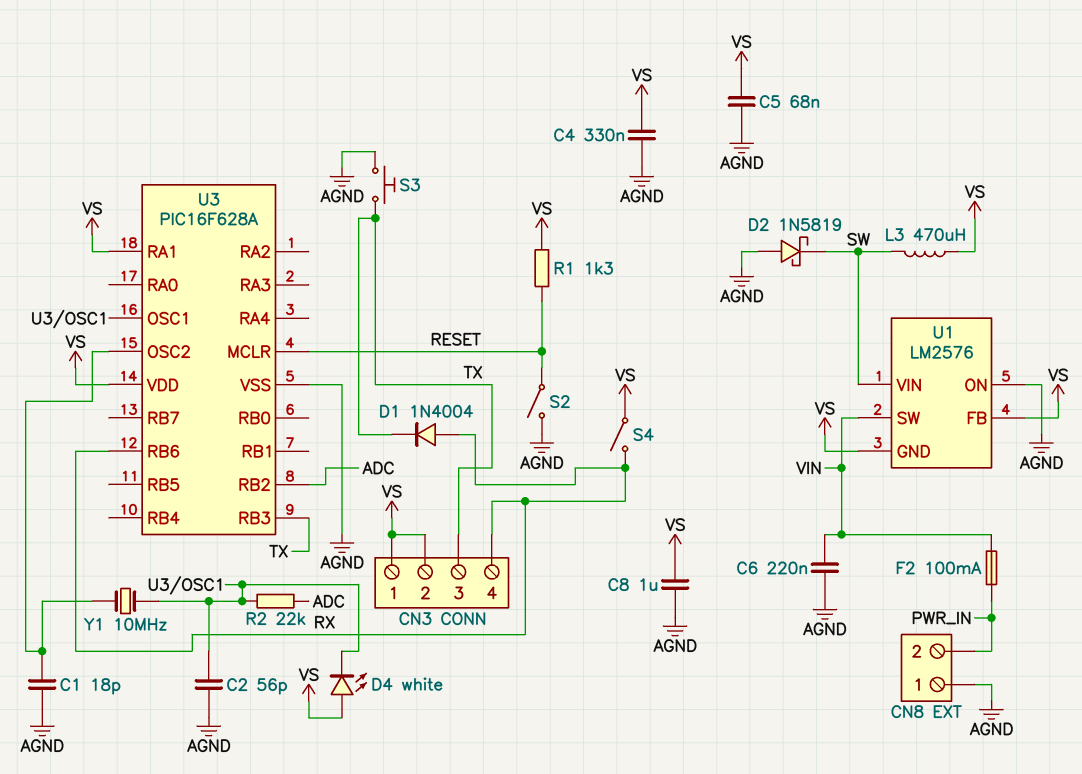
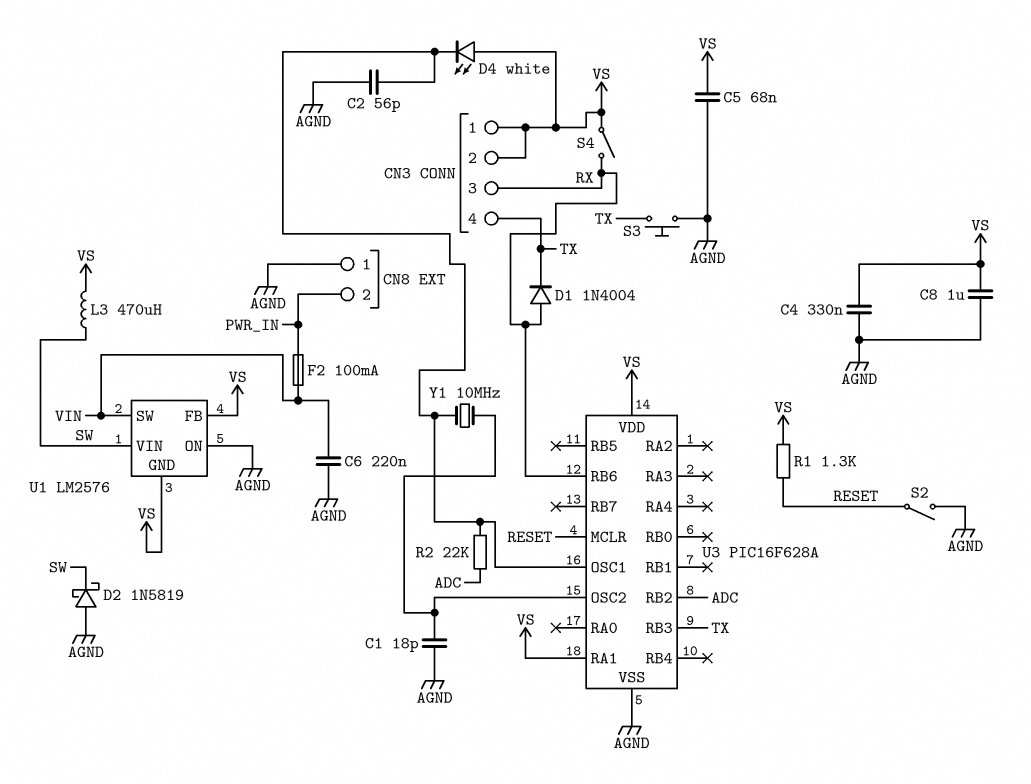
CN3 pin 3: TX -> RX
CN3 pin 4: RX -> TX

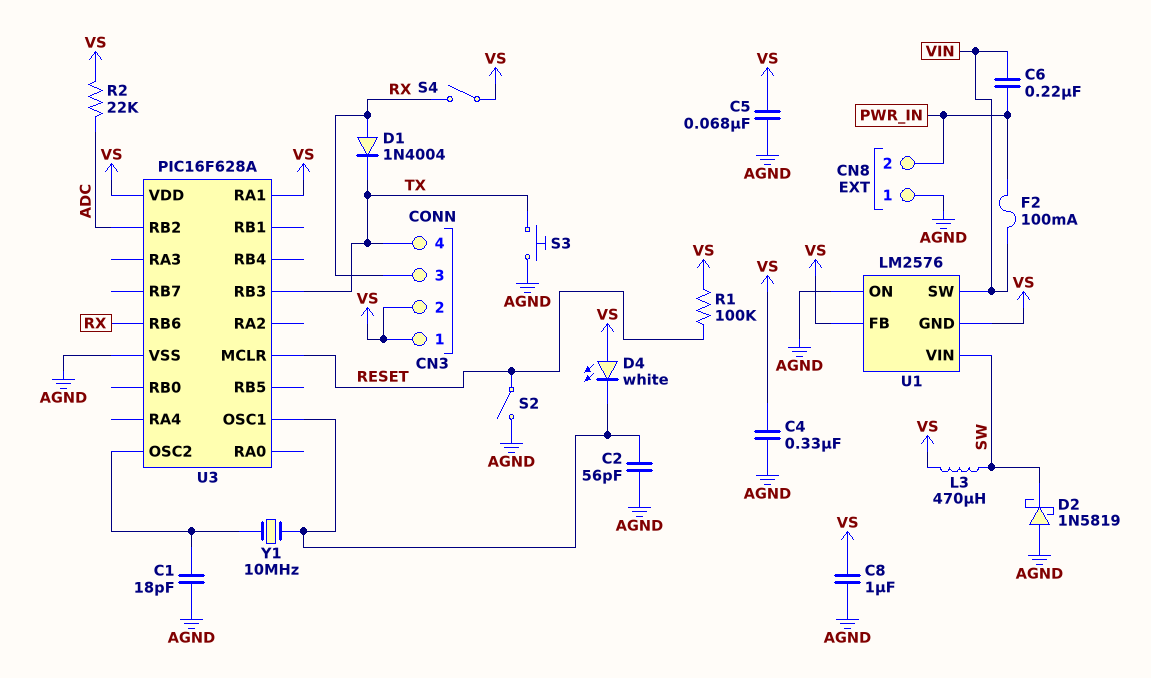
C6: 220nF (AGND, VIN) -> 220nF (PWR_IN, VIN)
R1: 1.3k (RESET, VS) -> 100k (RESET, VS)
R2: 22k (ADC, U3/OSC1) -> 22k (ADC, VS)

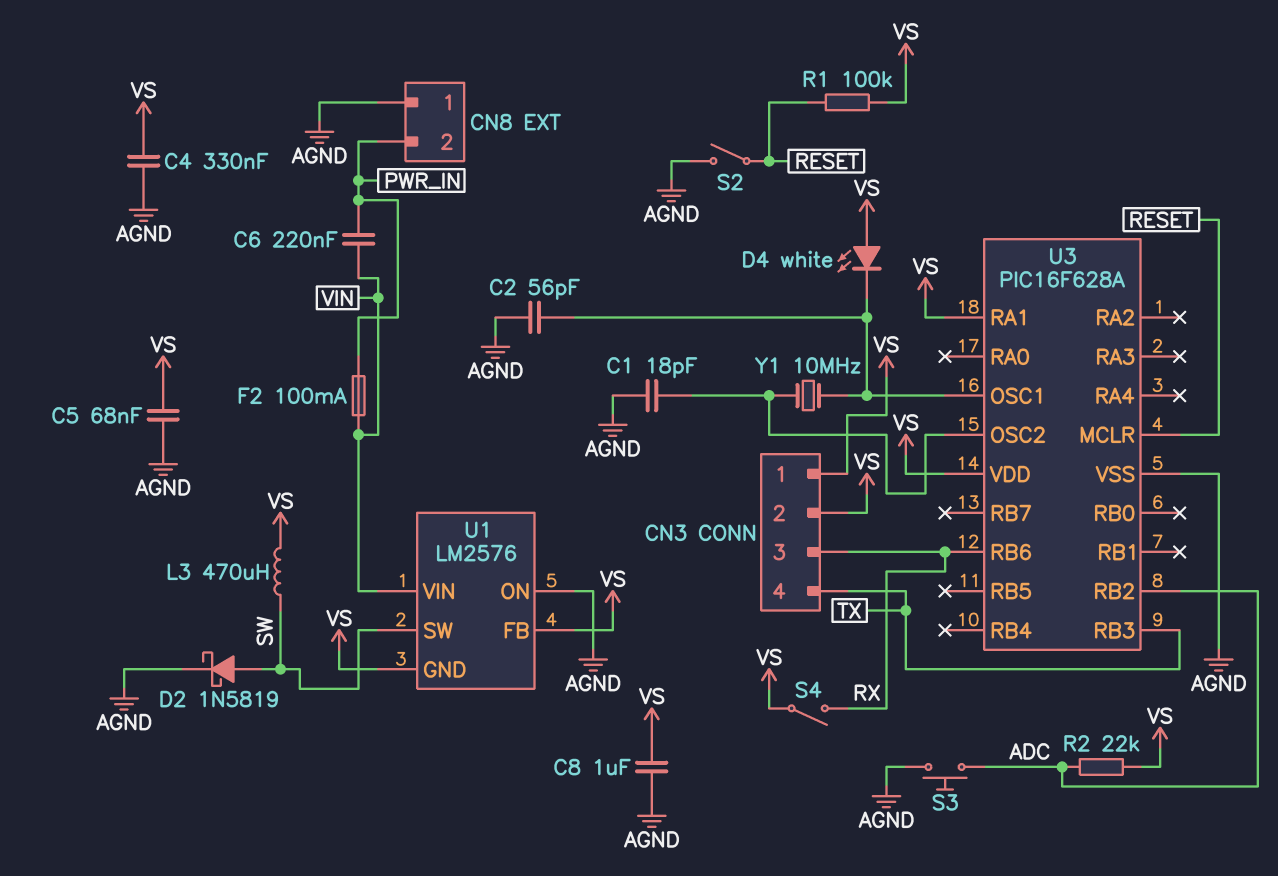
D1: diode 1N4004 (A RX, K TX) -> none
D2: schottky 1N5819 (A AGND, K SW) -> schottky 1N5819 (A SW, K AGND)
S3: button (AGND, TX) -> button (ADC, AGND)
U1 pin SW: VIN -> SW
U1 pin VIN: SW -> VIN

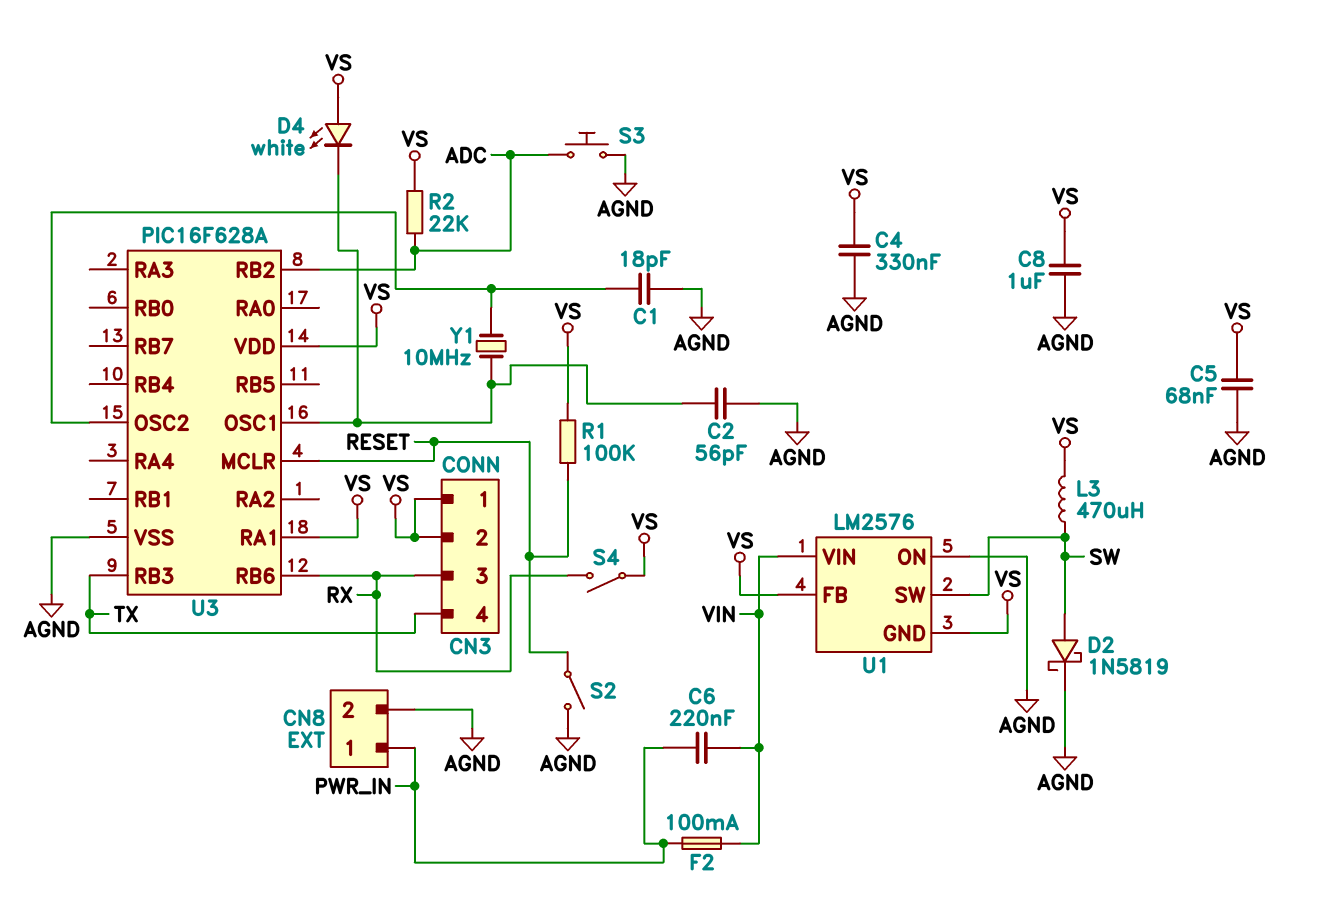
CN8 pin 1: AGND -> PWR_IN
CN8 pin 2: PWR_IN -> AGND

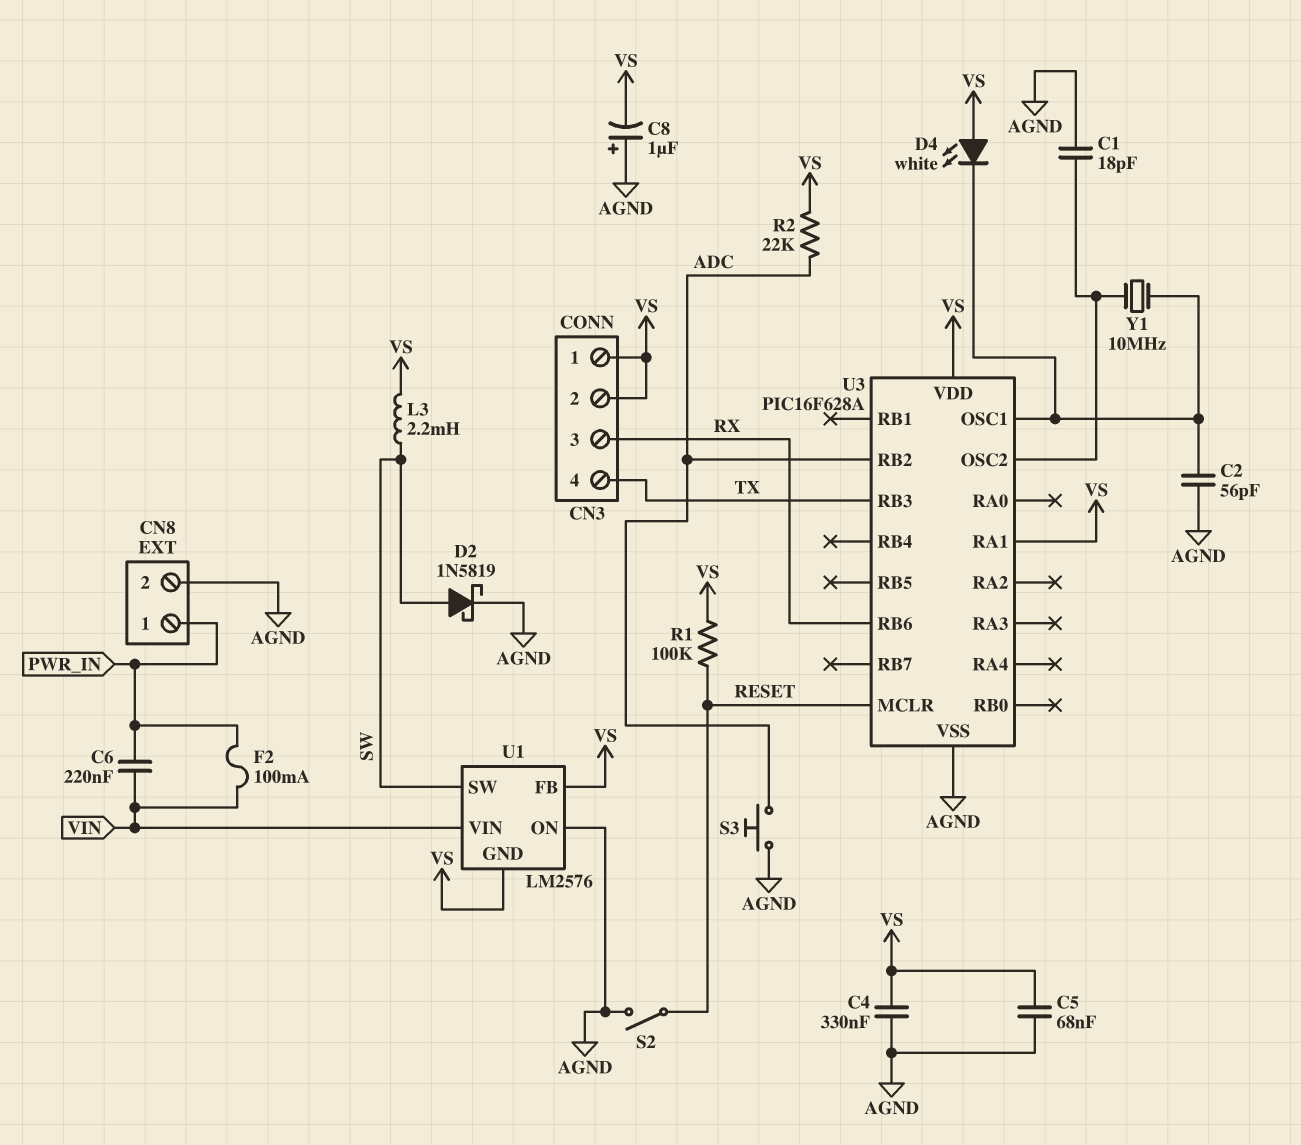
C8: 1uF (AGND, VS) -> 1uF (plus AGND, minus VS)
L3: 470uH (SW, VS) -> 2.2mH (SW, VS)
S4: switch (RX, VS) -> none

